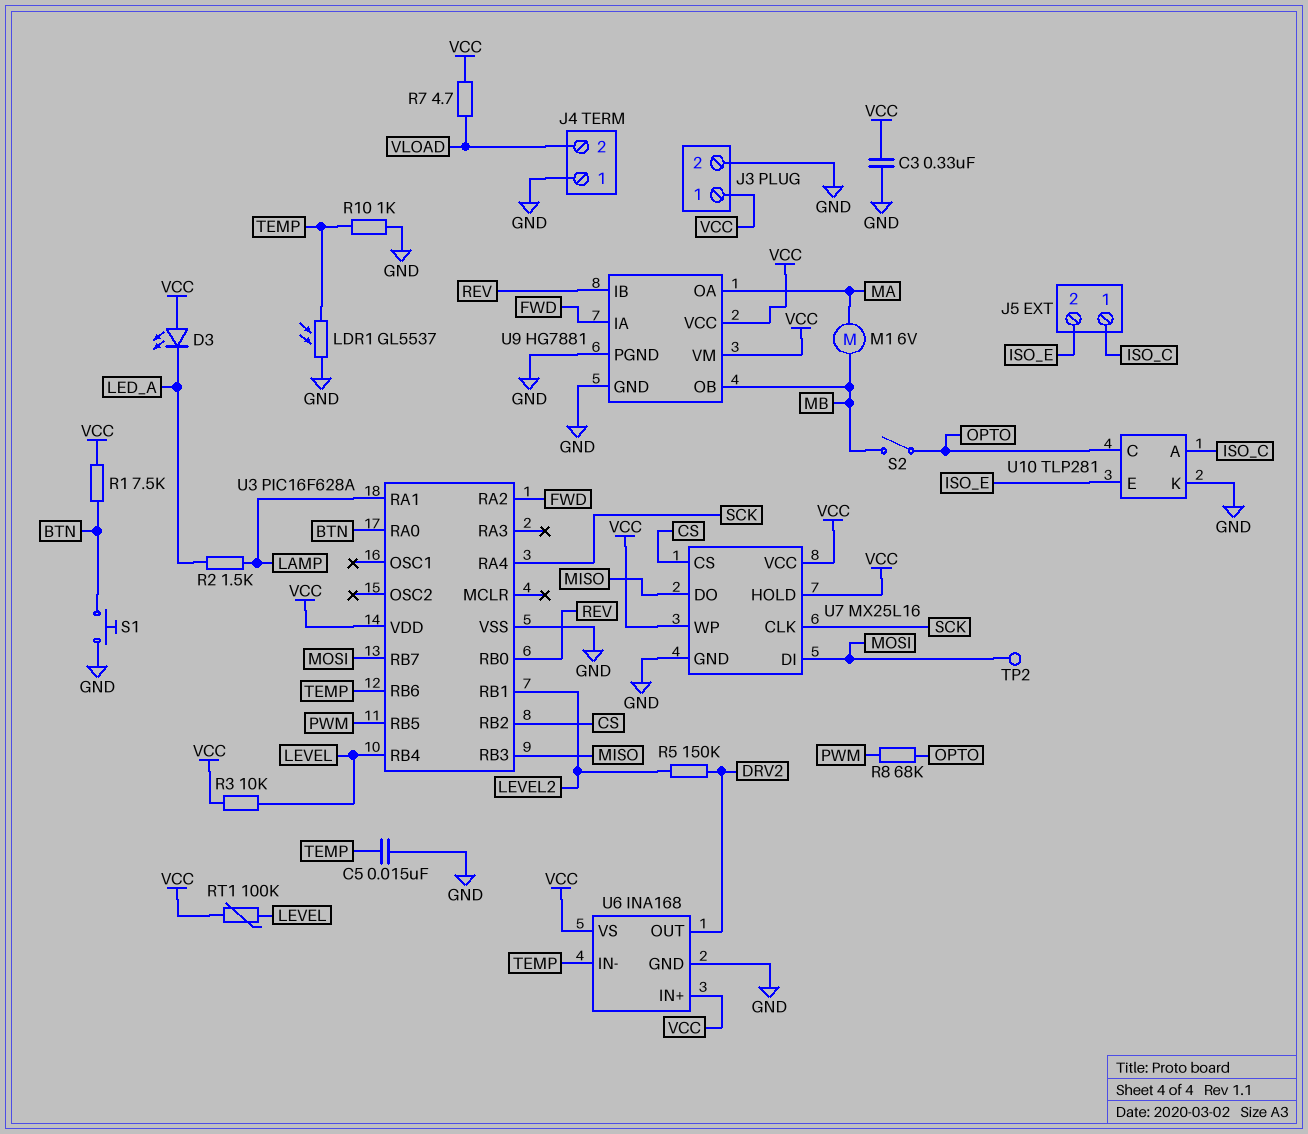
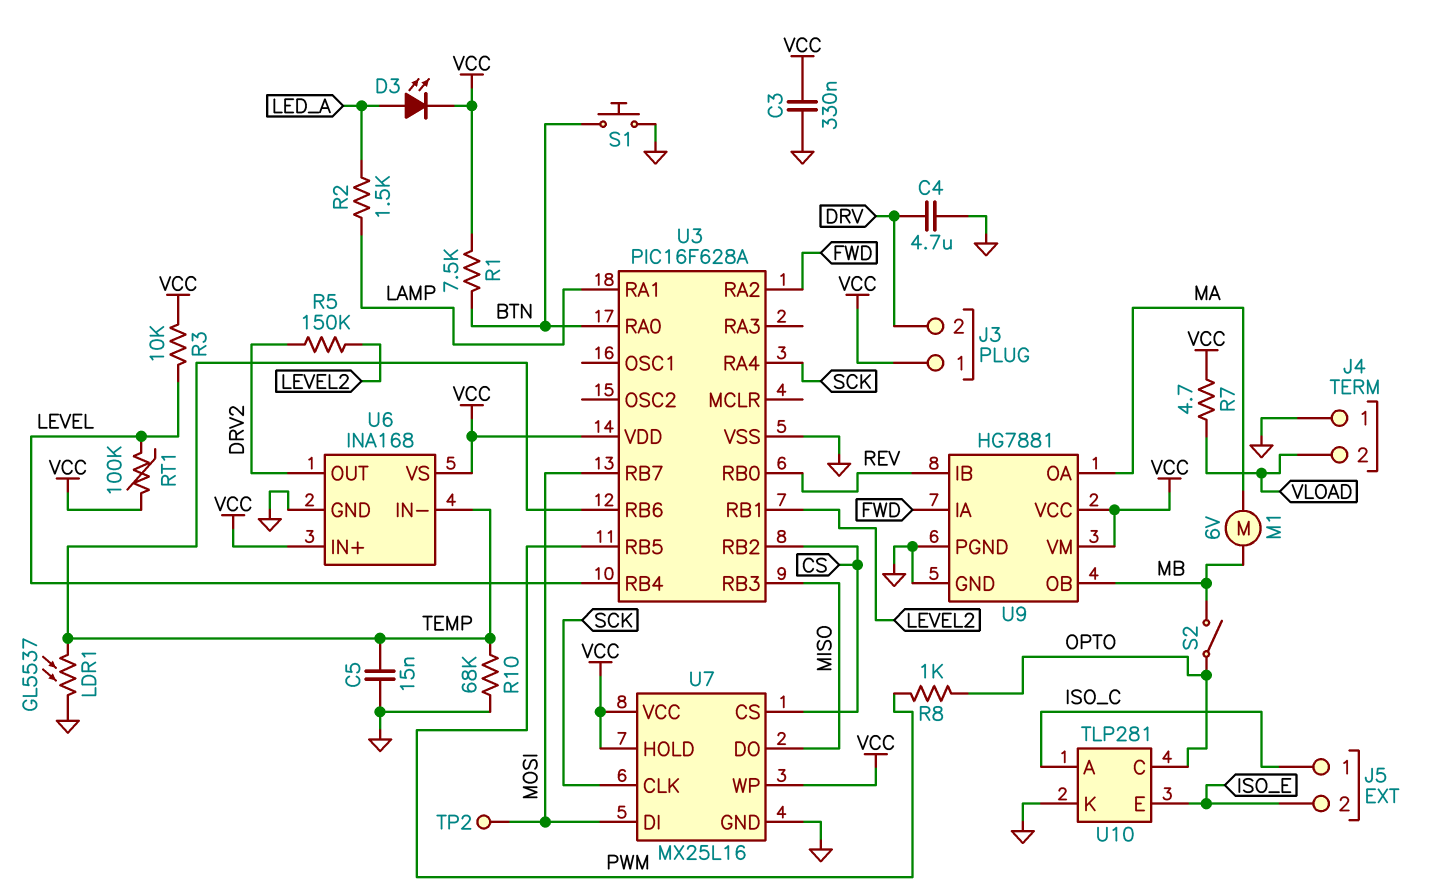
C4: none -> 4.7uF (DRV, GND)
D3: LED (A VCC, K LED_A) -> LED (A LED_A, K VCC)
J3 pin 2: GND -> DRV
R8: 68k (OPTO, PWM) -> 1k (OPTO, PWM)
R10: 1k (GND, TEMP) -> 68k (GND, TEMP)

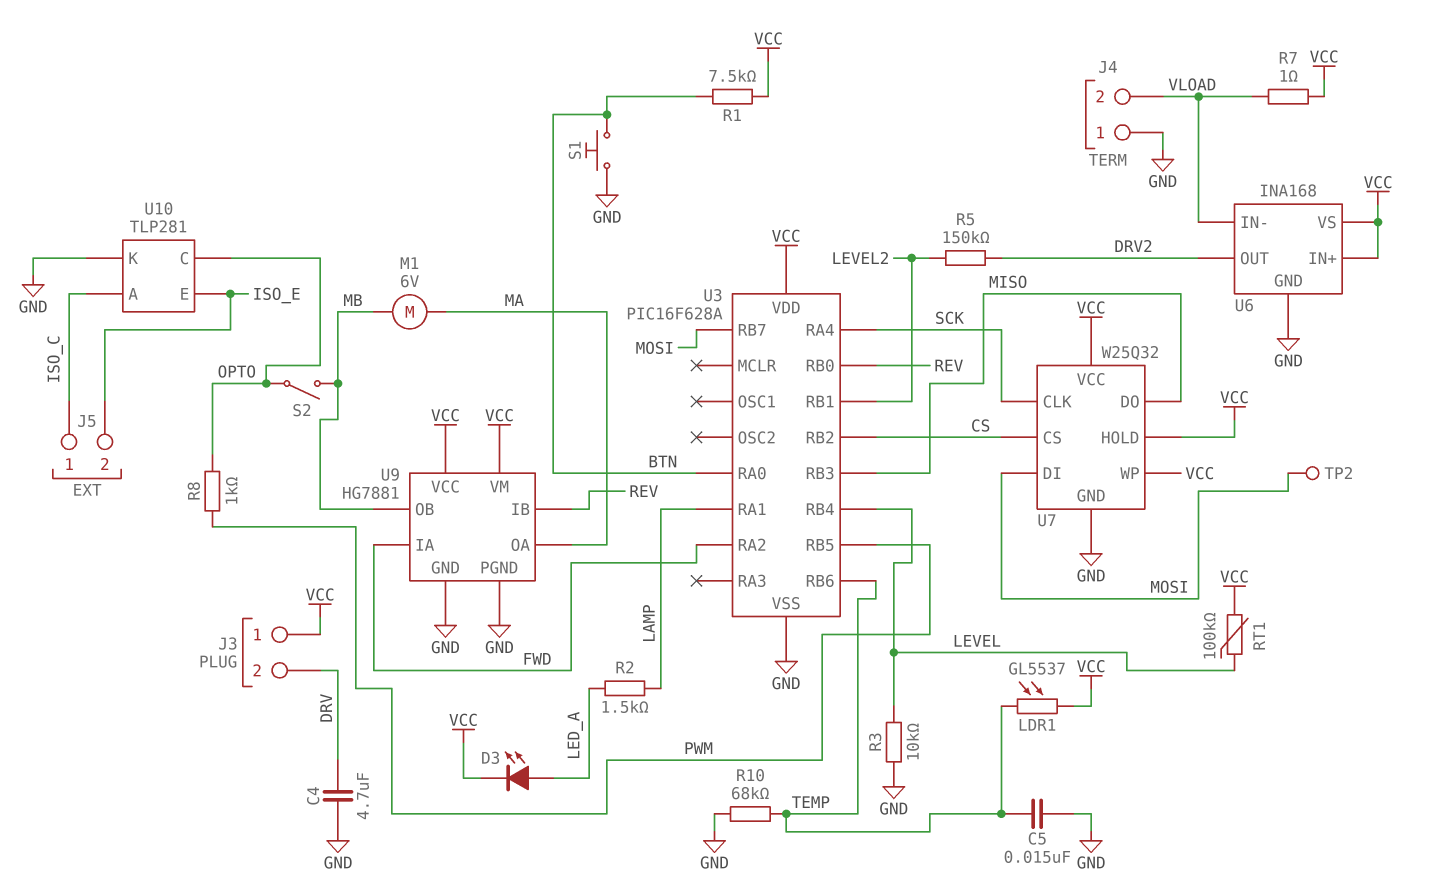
C3: 330nF (GND, VCC) -> none
LDR1: GL5537 (GND, TEMP) -> GL5537 (TEMP, VCC)
R3: 10k (LEVEL, VCC) -> 10k (GND, LEVEL)
R7: 4.7 (VCC, VLOAD) -> 1 (VCC, VLOAD)
U6 pin IN-: TEMP -> VLOAD
U7: MX25L16 -> W25Q32

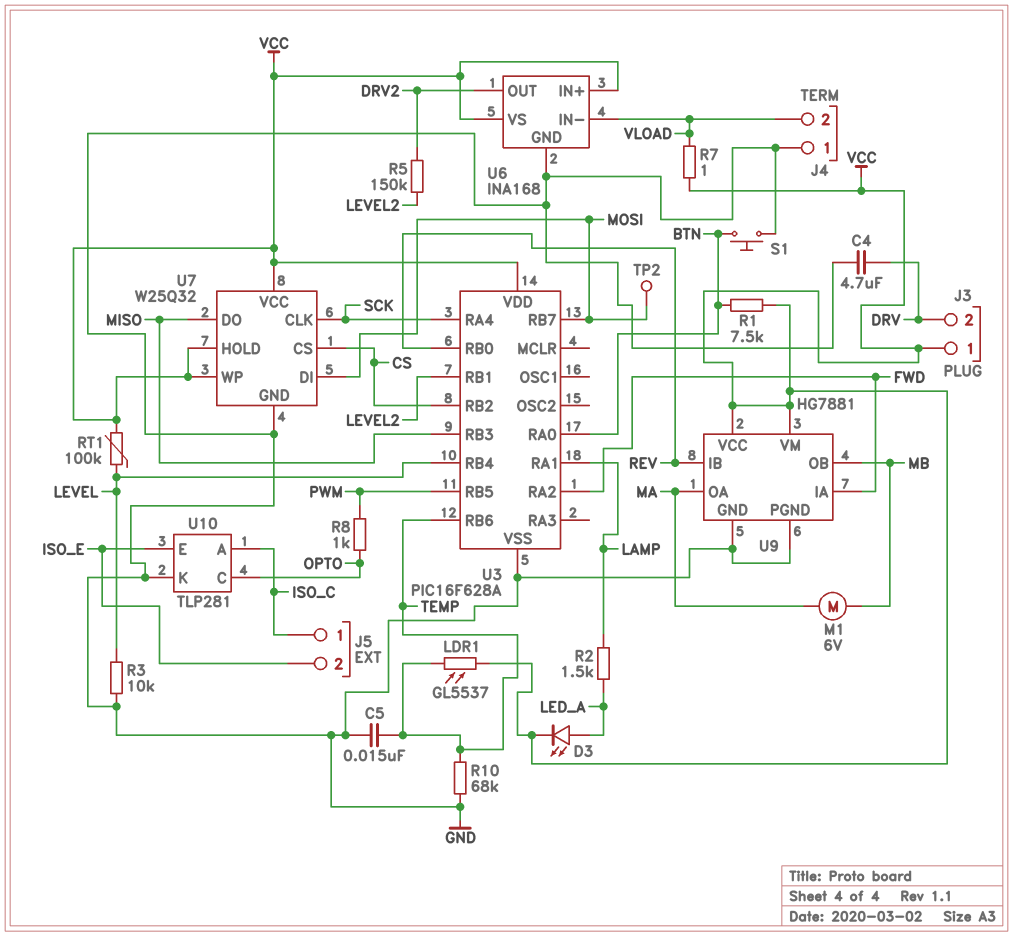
S2: switch (MB, OPTO) -> none

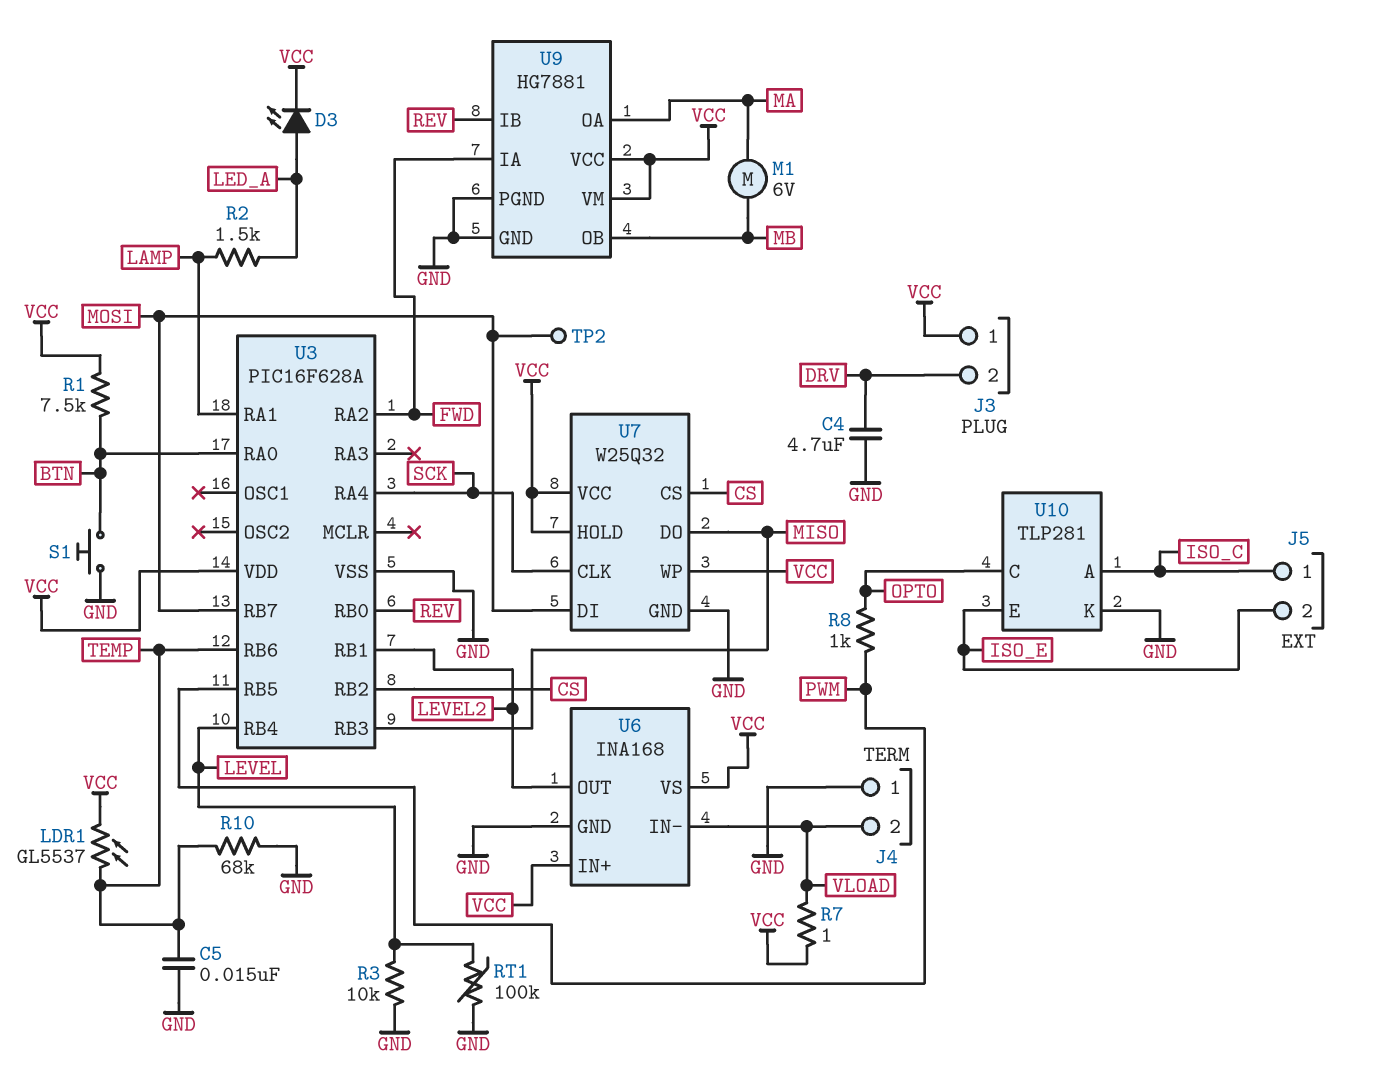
R5: 150k (DRV2, LEVEL2) -> none
RT1: 100k (LEVEL, VCC) -> 100k (GND, LEVEL)
U6 pin OUT: DRV2 -> LEVEL2

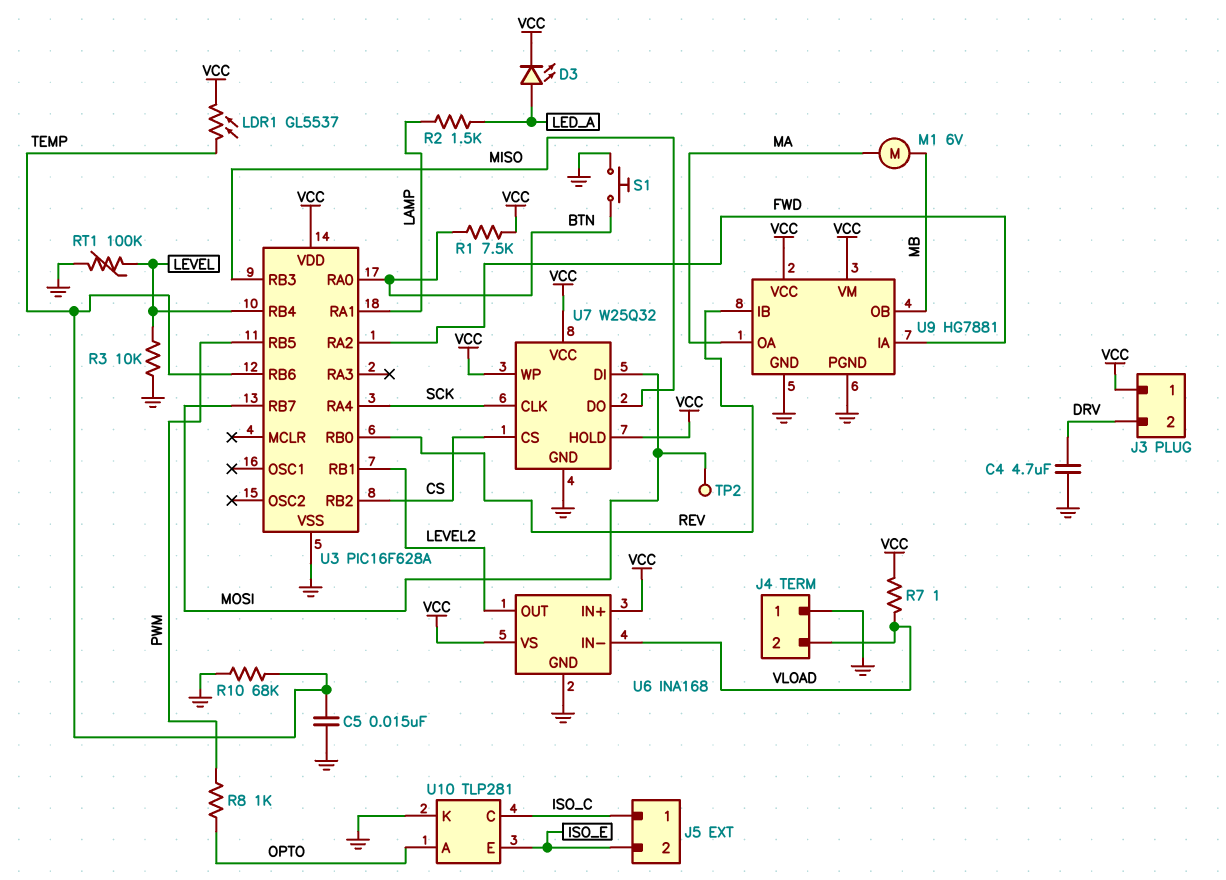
U10 pin A: ISO_C -> OPTO
U10 pin C: OPTO -> ISO_C

